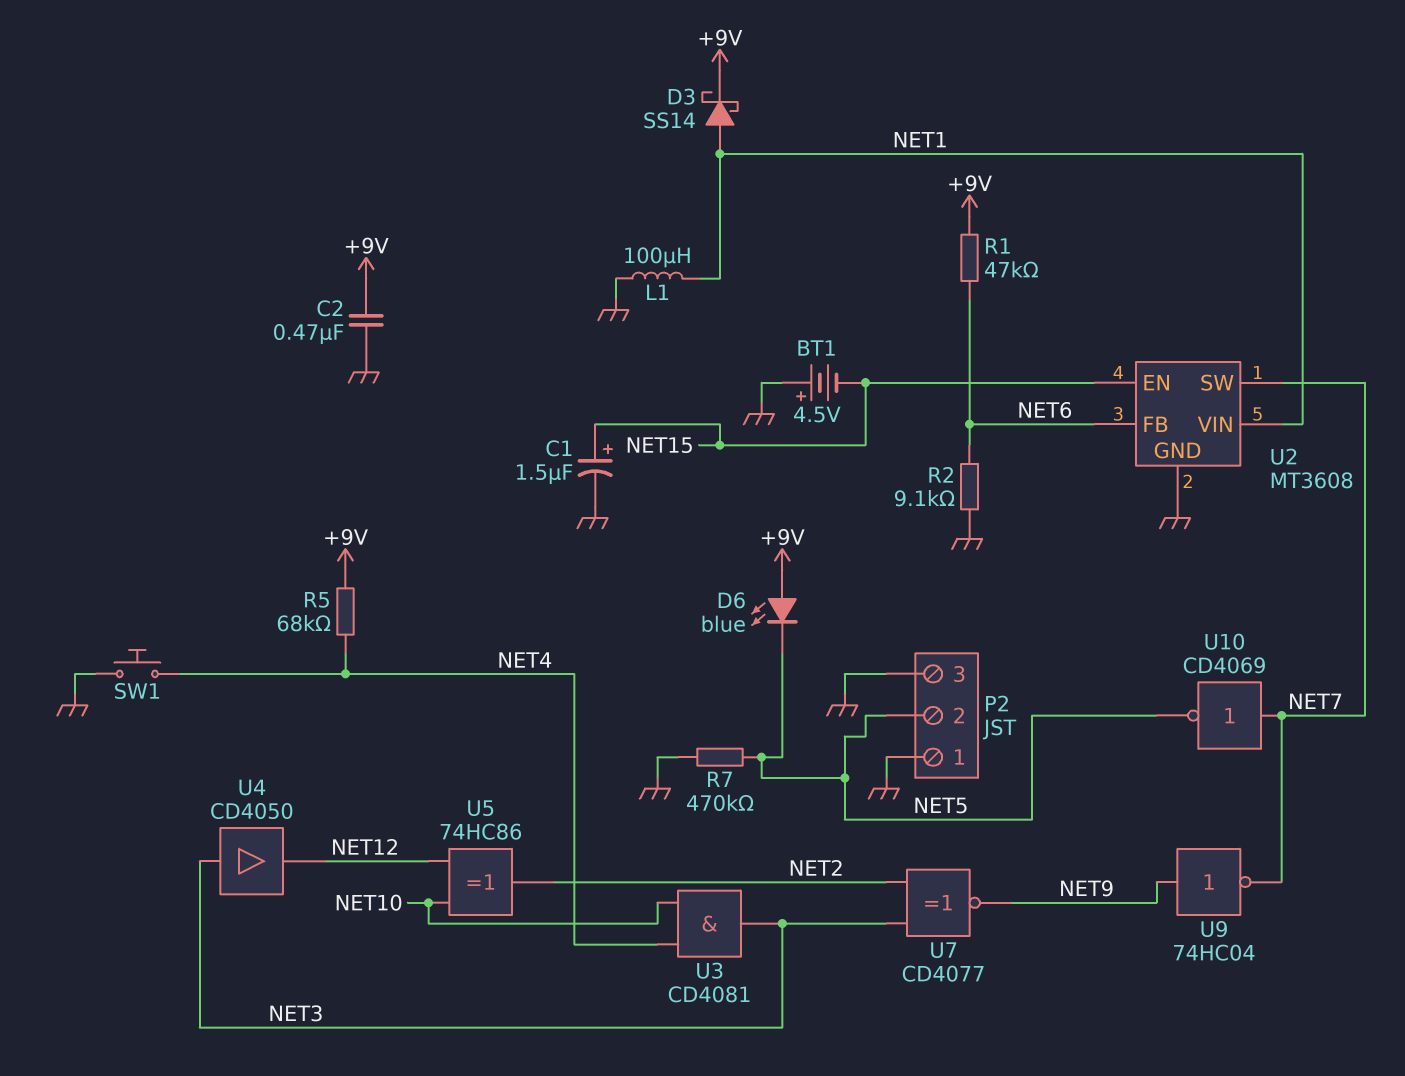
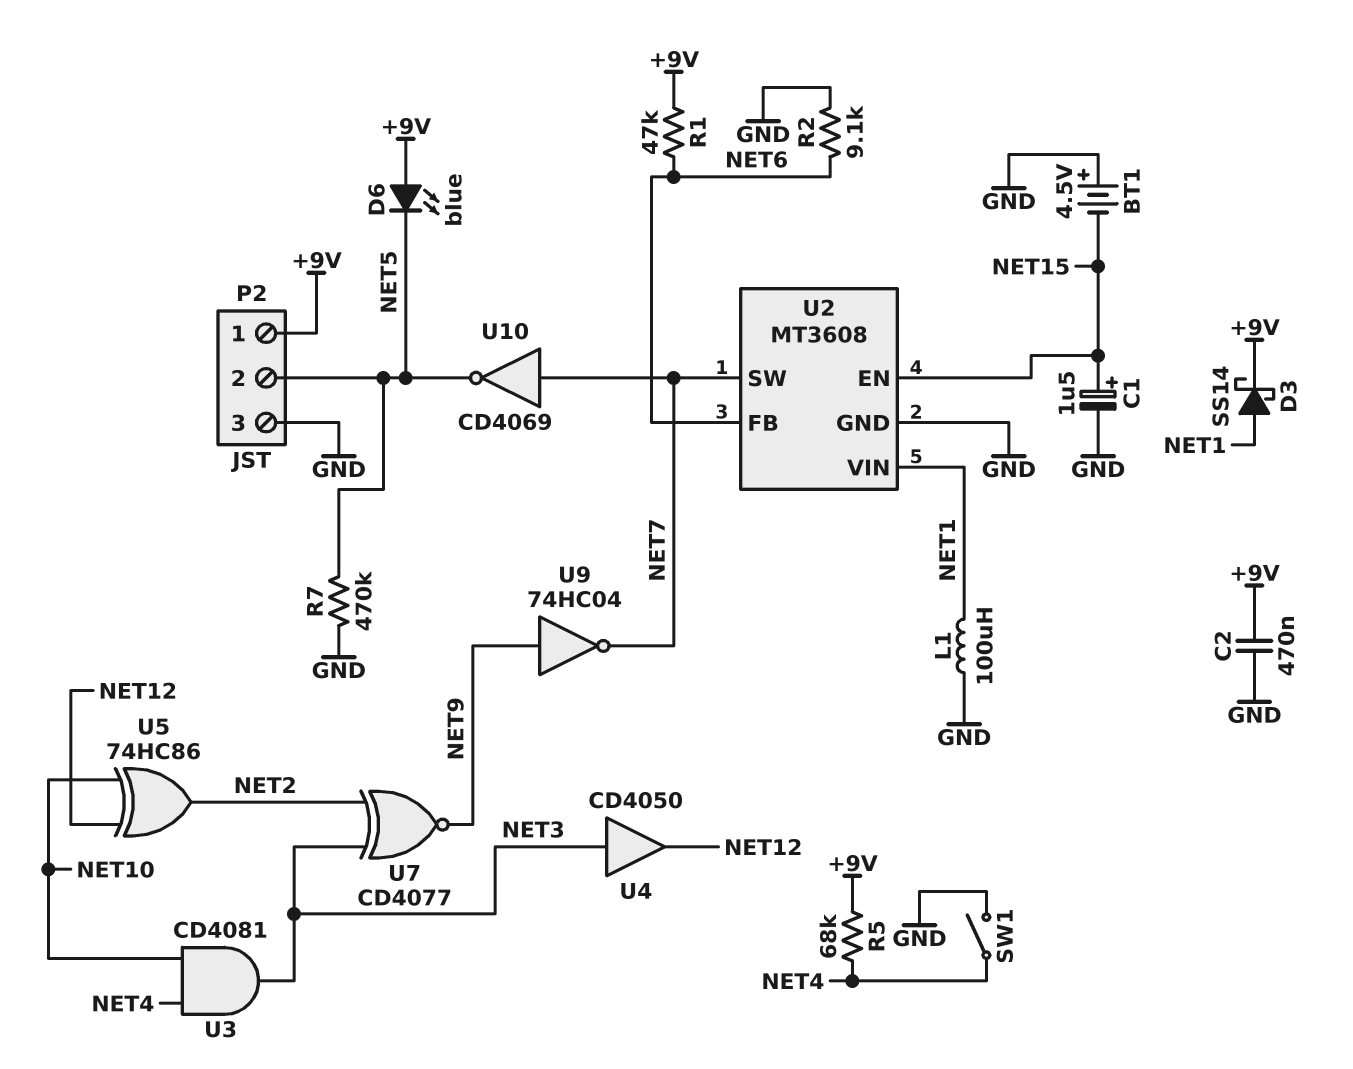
P2 pin 1: GND -> +9V
SW1: button (GND, NET4) -> switch (GND, NET4)

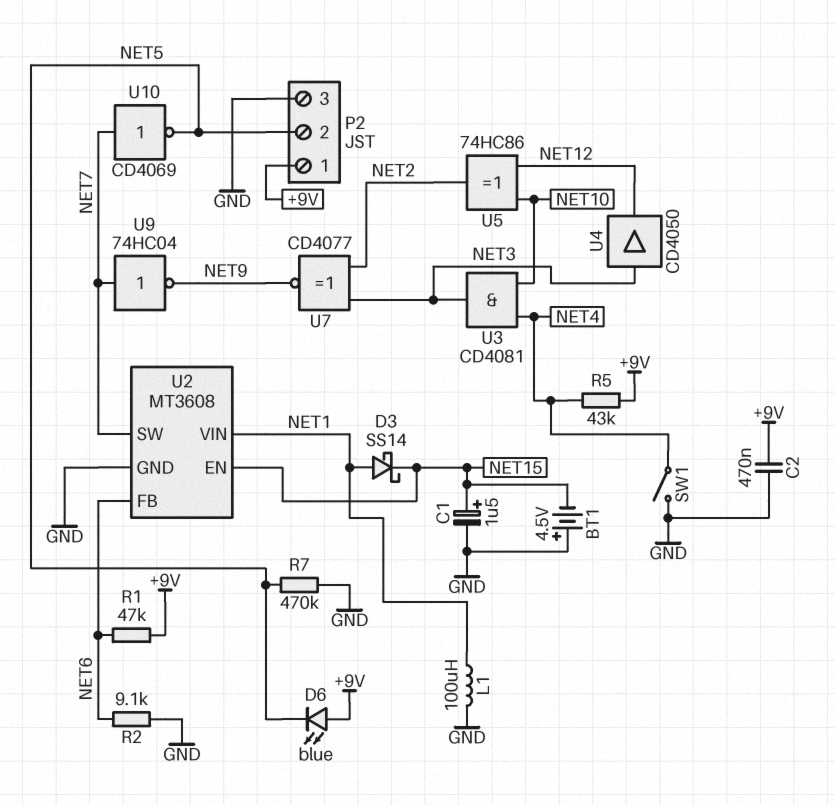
D3: schottky SS14 (A NET1, K +9V) -> schottky SS14 (A NET1, K NET15)
R5: 68k (+9V, NET4) -> 43k (+9V, NET4)
U9: NOT 74HC04 (in NET9, out NET7) -> NOT 74HC04 (in NET7, out NET9)

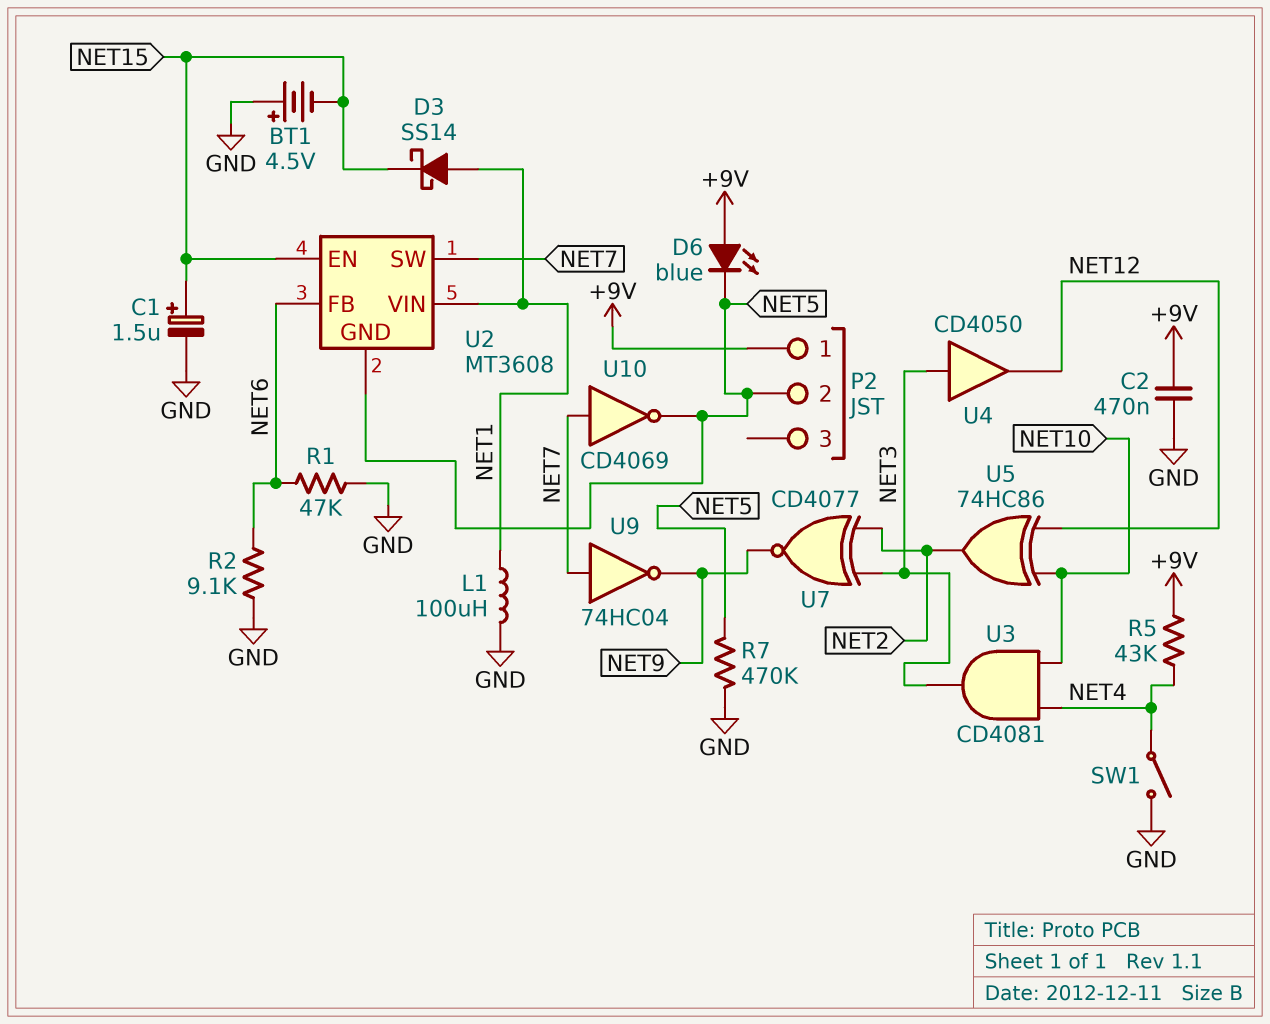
P2 pin 3: GND -> none
R1: 47k (+9V, NET6) -> 47k (GND, NET6)
U2 pin GND: GND -> NET5

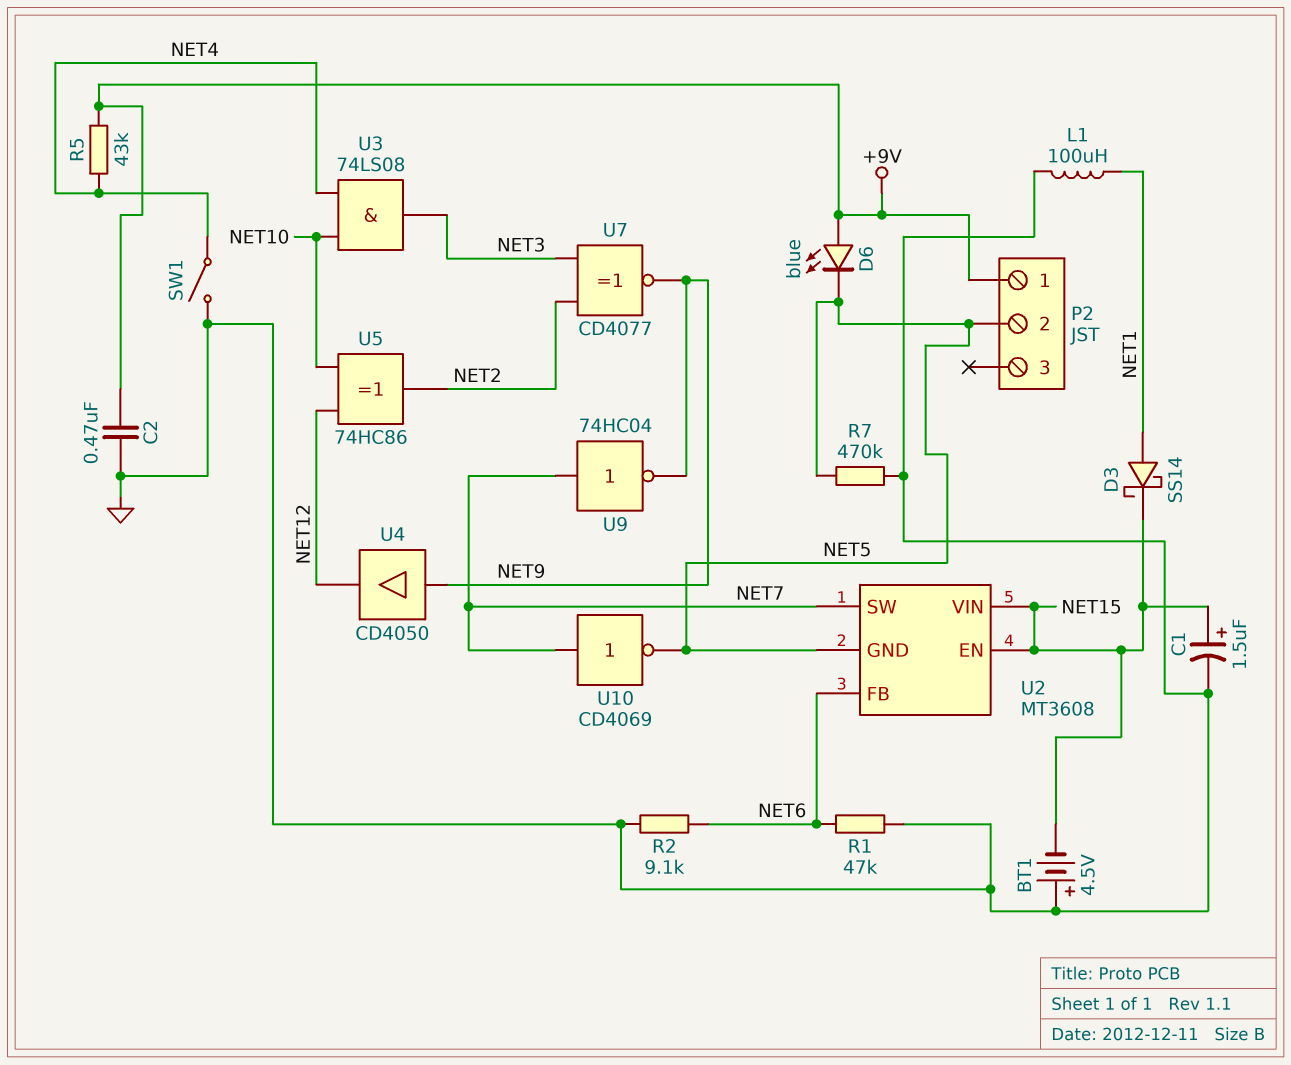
U2 pin VIN: NET1 -> NET15
U3: AND CD4081 (in NET4, in NET10, out NET3) -> AND 74LS08 (in NET4, in NET10, out NET3)
U4: buffer CD4050 (in NET3, out NET12) -> buffer CD4050 (in NET9, out NET12)

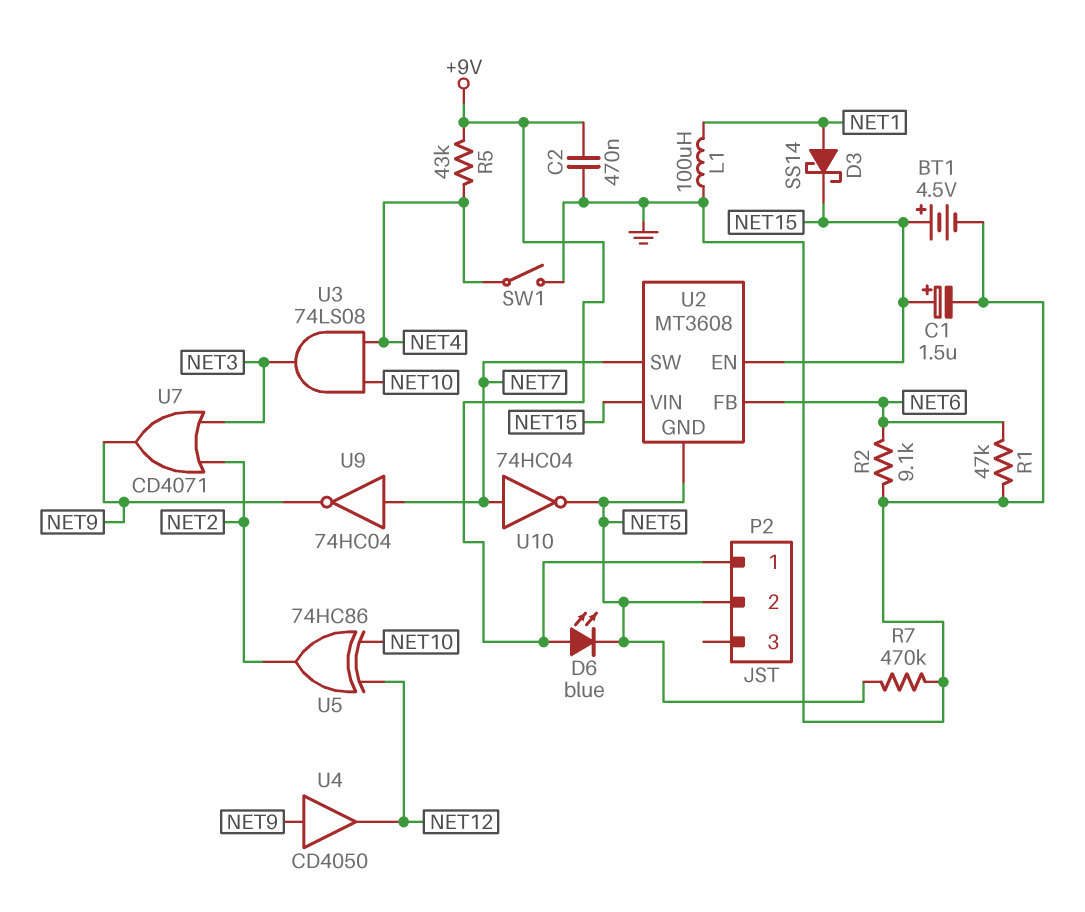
BT1: 4.5V (plus GND, minus NET15) -> 4.5V (plus NET15, minus GND)
U7: XNOR CD4077 (in NET2, in NET3, out NET9) -> OR CD4071 (in NET2, in NET3, out NET9)
U10: NOT CD4069 (in NET7, out NET5) -> NOT 74HC04 (in NET7, out NET5)

